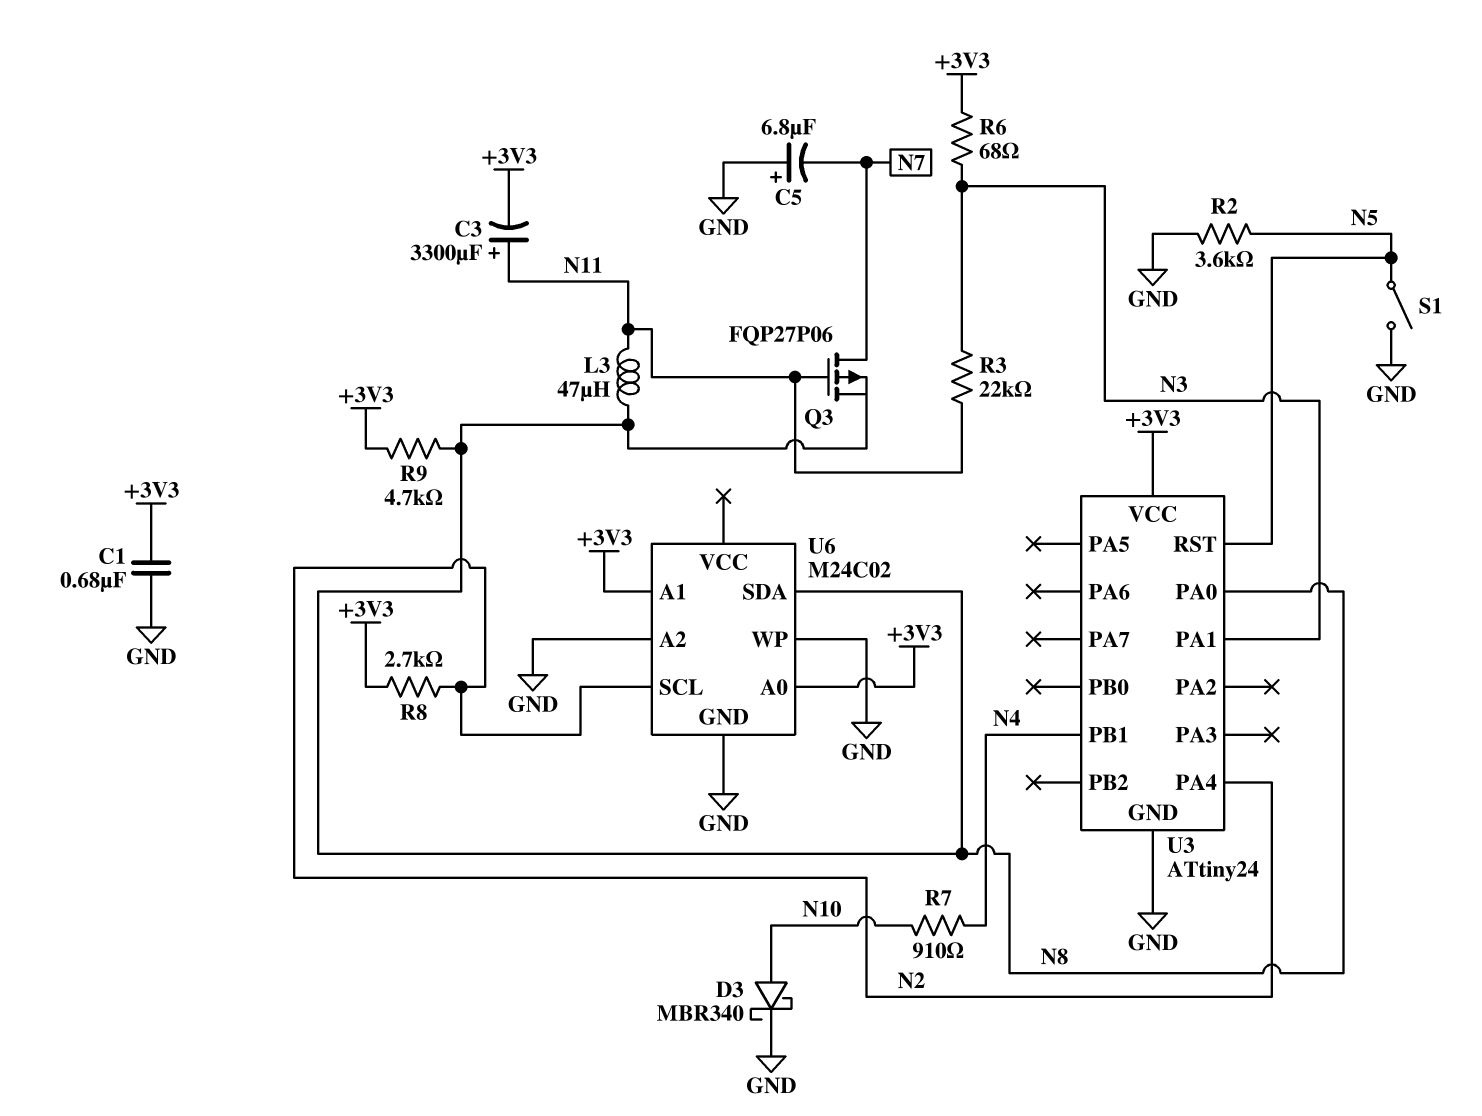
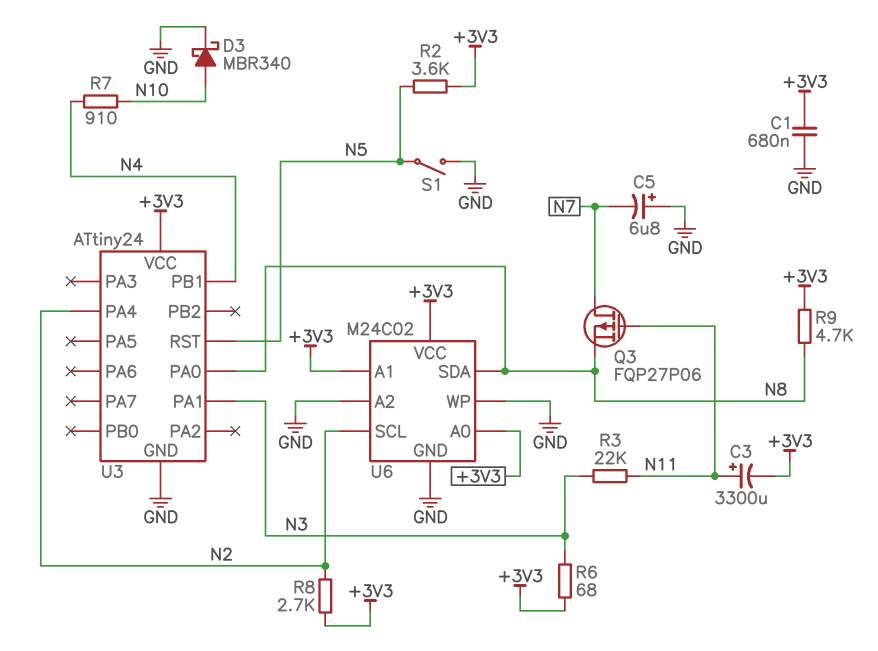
L3: 47uH (N8, N11) -> none
R2: 3.6k (GND, N5) -> 3.6k (+3V3, N5)
U6 pin VCC: none -> +3V3

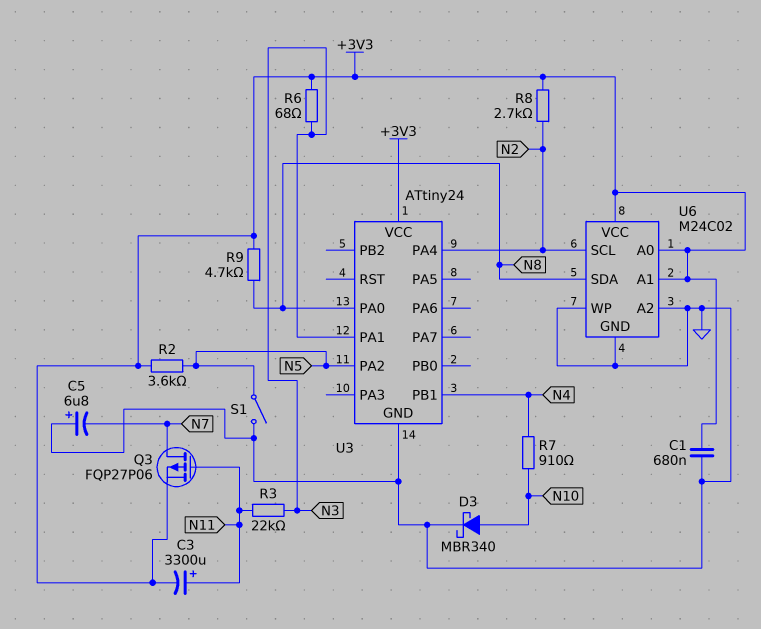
Q3: PMOS FQP27P06 (G N11, D N7, S N8) -> PMOS FQP27P06 (G N11, D N7, S +3V3)
U3 pin PA2: none -> N5
U3 pin RST: N5 -> none

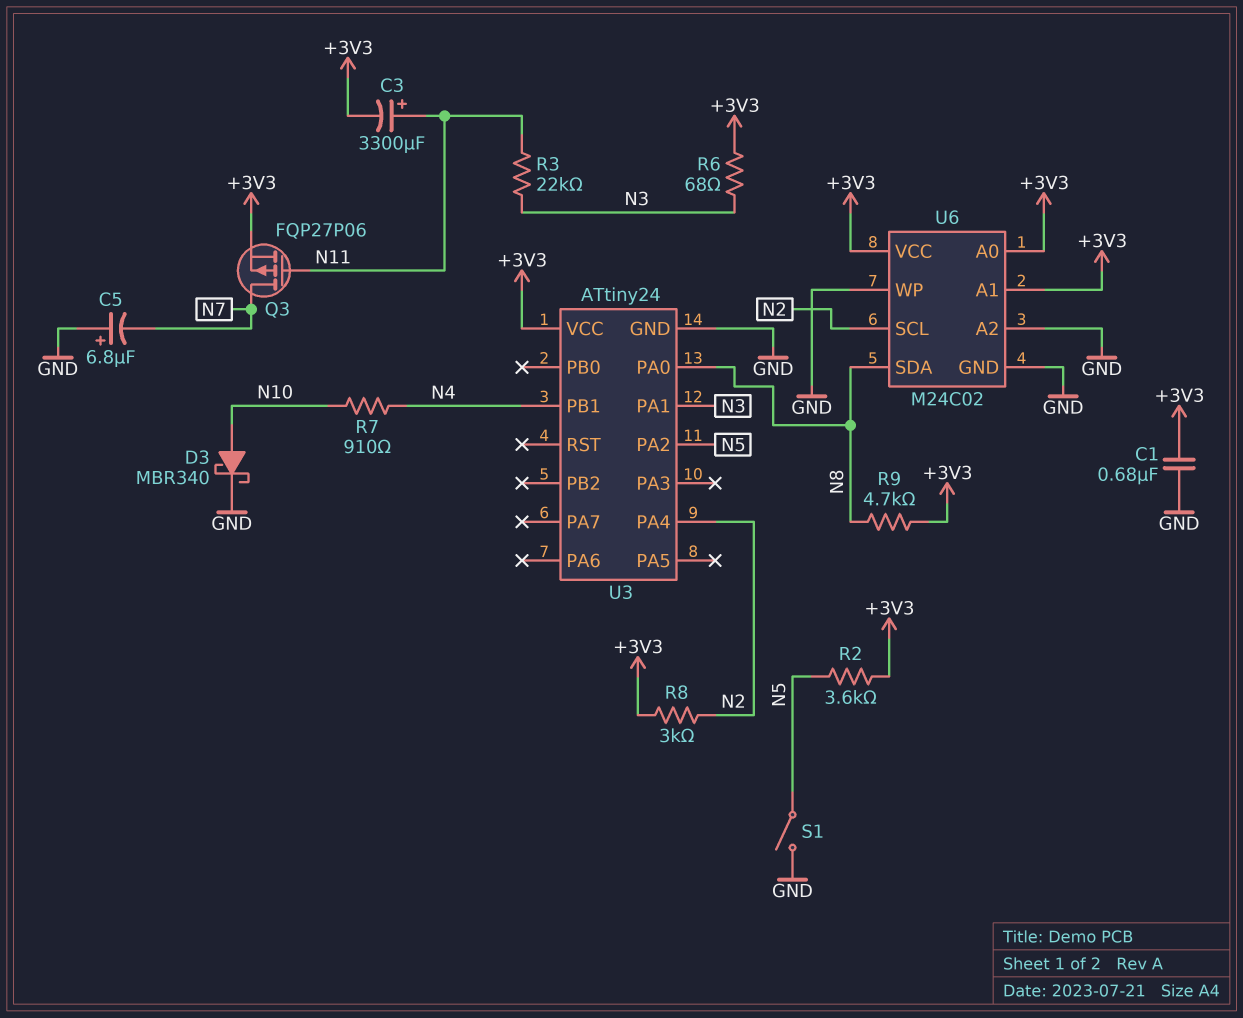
R8: 2.7k (+3V3, N2) -> 3k (+3V3, N2)

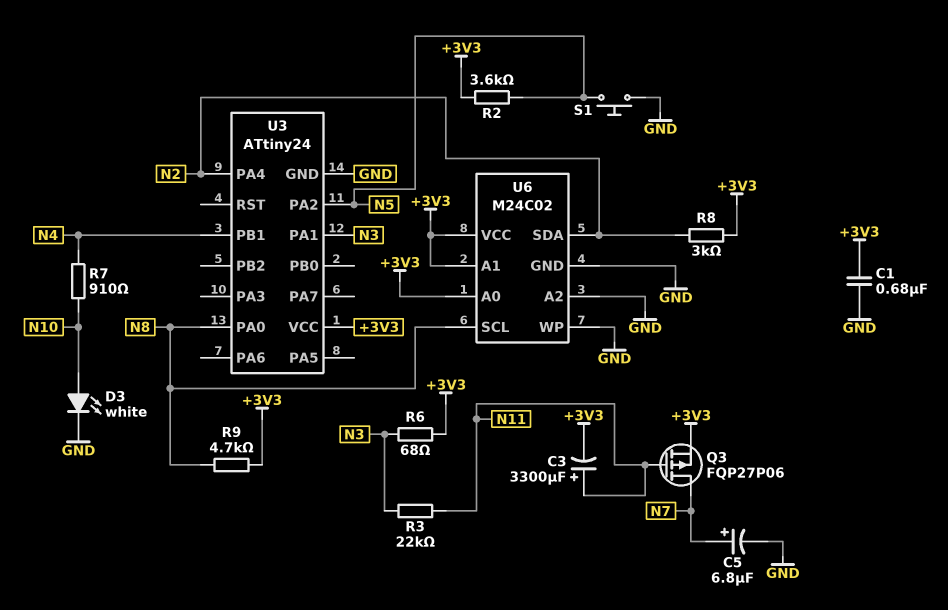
C5: 6.8uF (plus GND, minus N7) -> 6.8uF (plus N7, minus GND)
D3: schottky MBR340 (A N10, K GND) -> LED white (A N10, K GND)
S1: switch (GND, N5) -> button (GND, N5)
U6 pin SCL: N2 -> N8
U6 pin SDA: N8 -> N2

